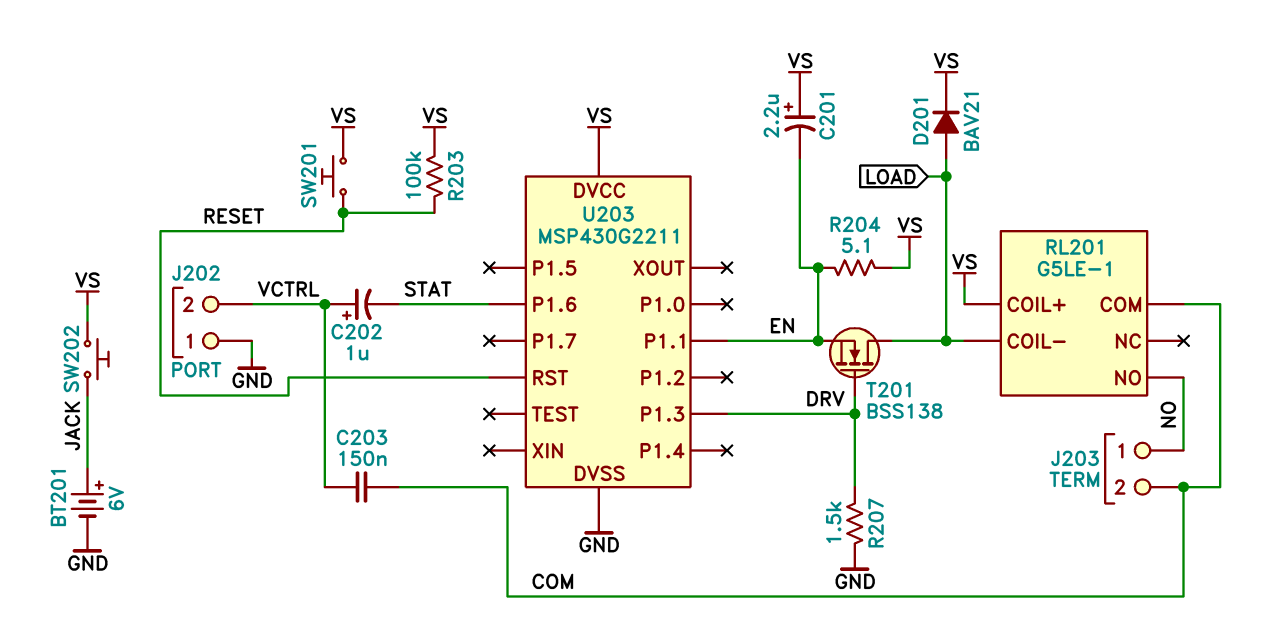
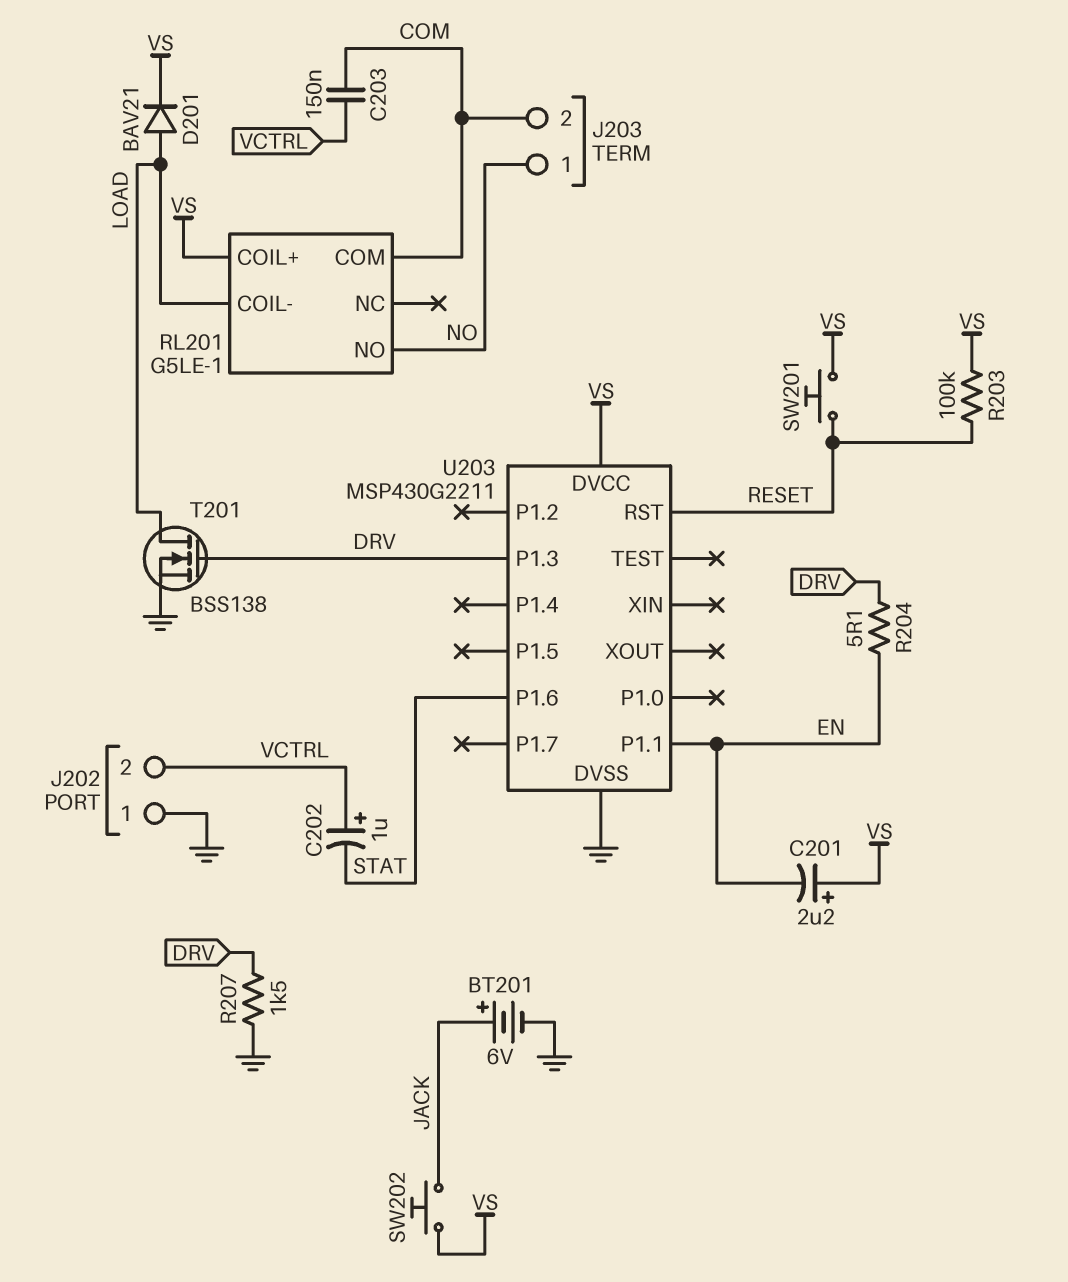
R204: 5.1 (EN, VS) -> 5.1 (DRV, EN)
T201: NMOS BSS138 (G DRV, D LOAD, S EN) -> NMOS BSS138 (G DRV, D LOAD, S GND)

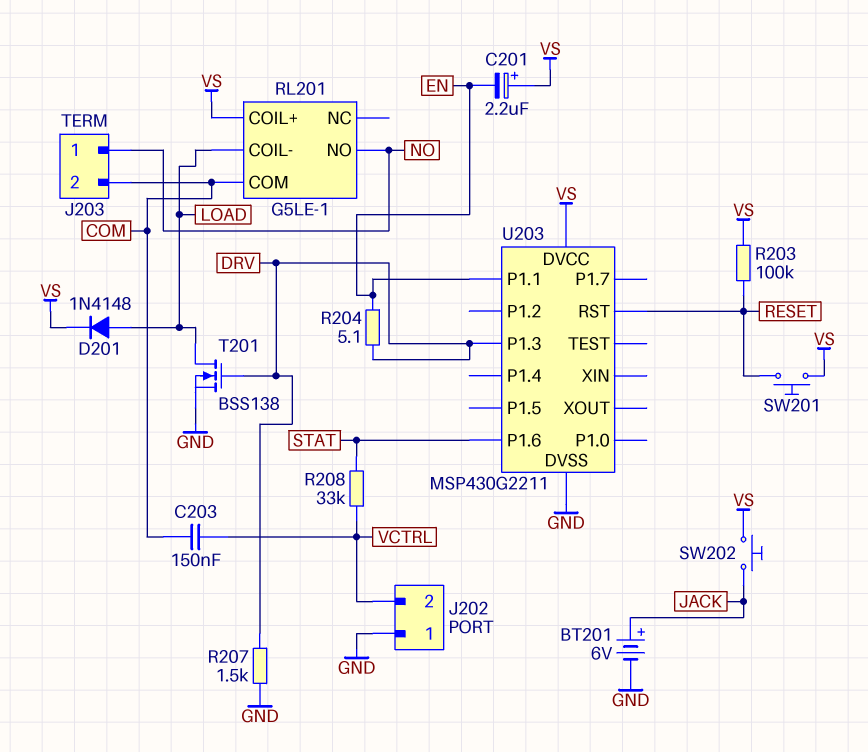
C202: 1uF (plus VCTRL, minus STAT) -> none
D201: diode BAV21 (A LOAD, K VS) -> diode 1N4148 (A LOAD, K VS)
R208: none -> 33k (STAT, VCTRL)

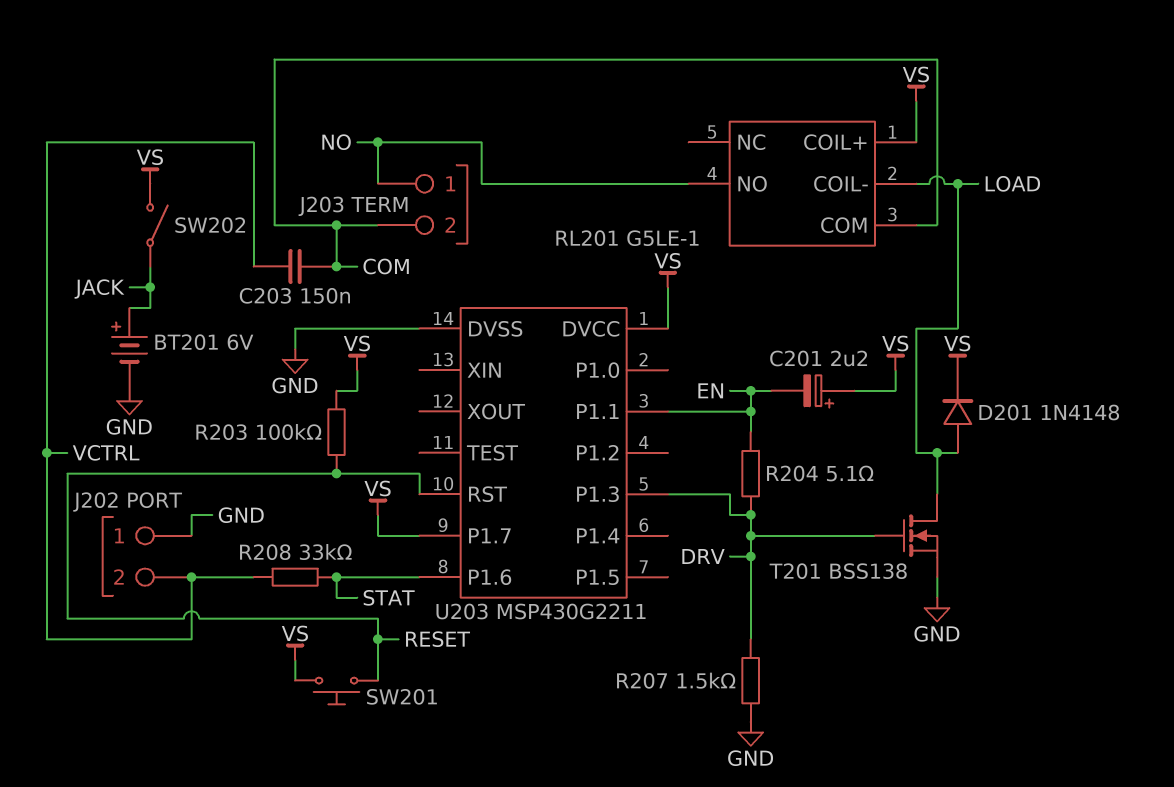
SW202: button (JACK, VS) -> switch (JACK, VS)
U203 pin P1.7: none -> VS

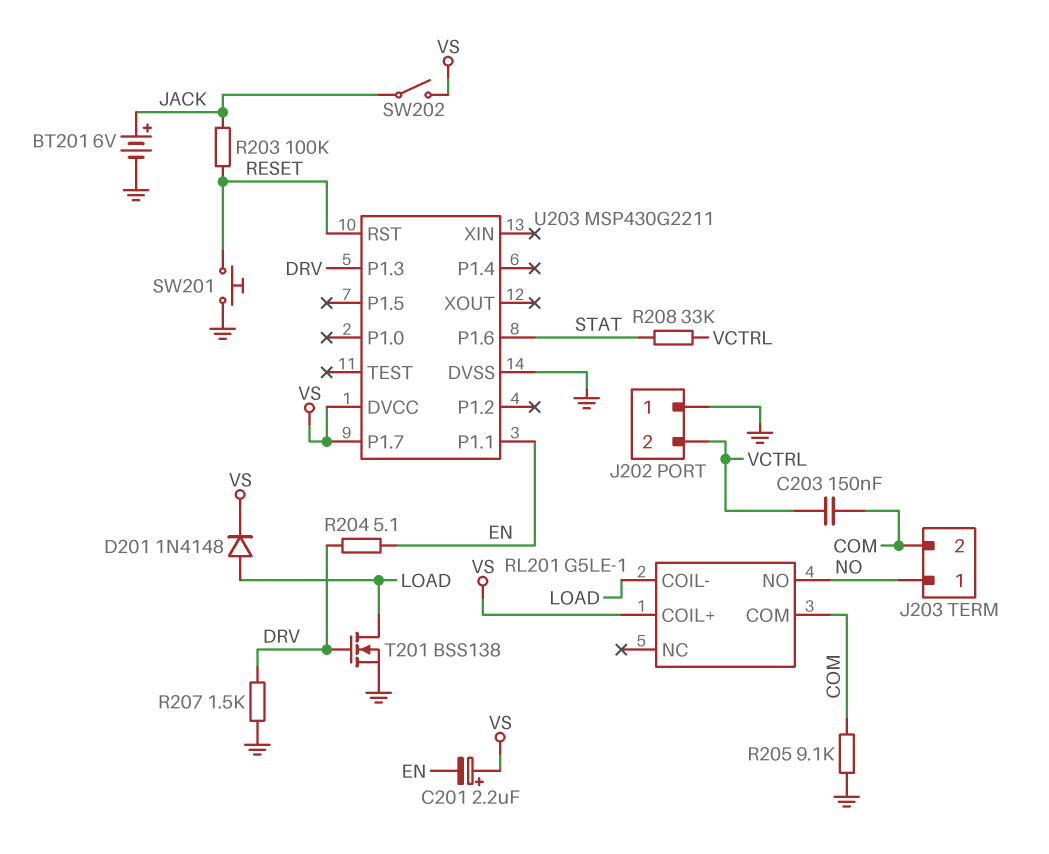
R203: 100k (RESET, VS) -> 100k (JACK, RESET)
R205: none -> 9.1k (COM, GND)
SW201: button (RESET, VS) -> button (GND, RESET)

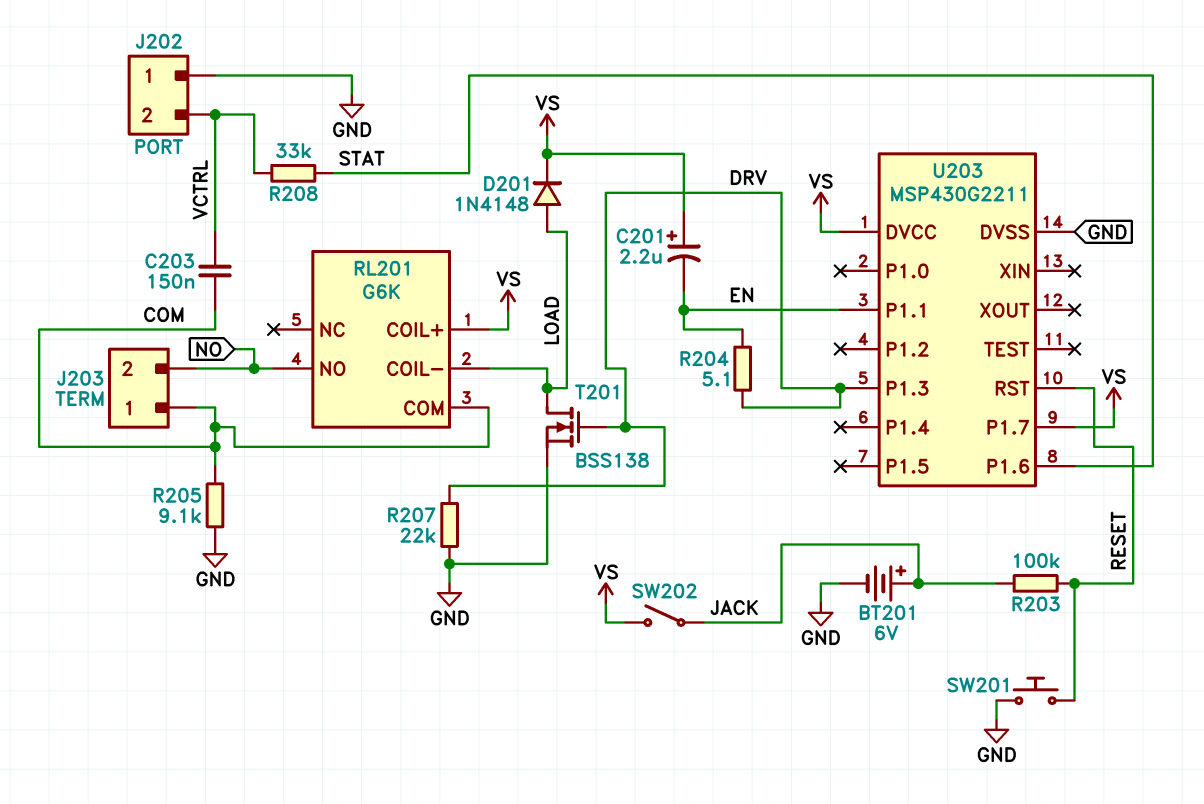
J203 pin 1: NO -> COM
J203 pin 2: COM -> NO
R207: 1.5k (DRV, GND) -> 22k (DRV, GND)
RL201: G5LE-1 -> G6K

